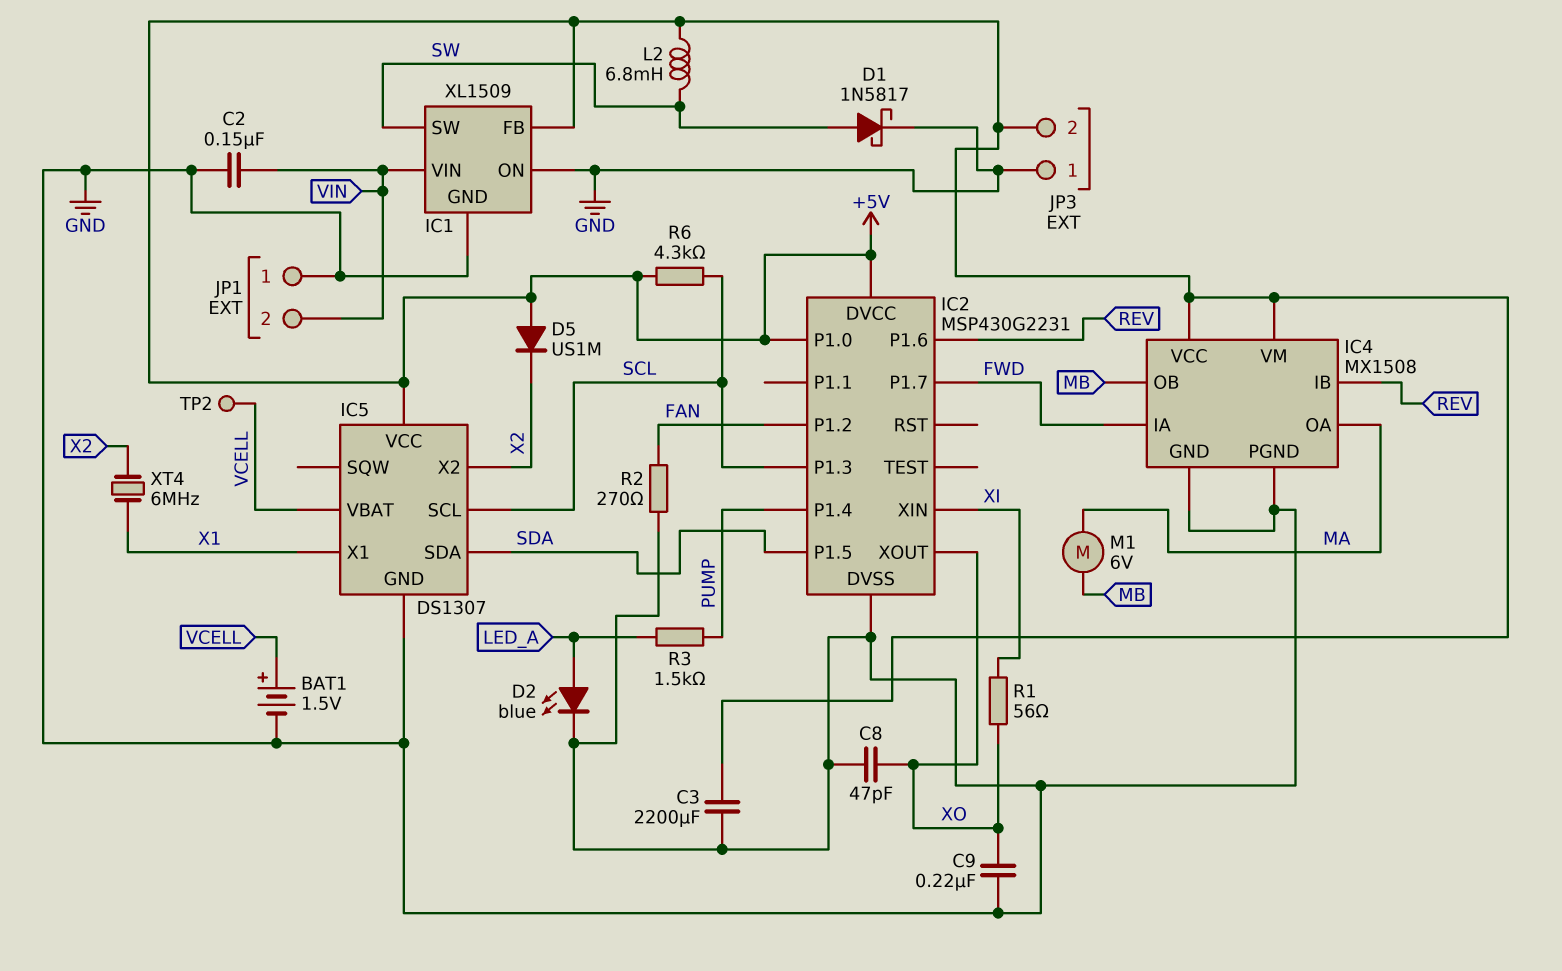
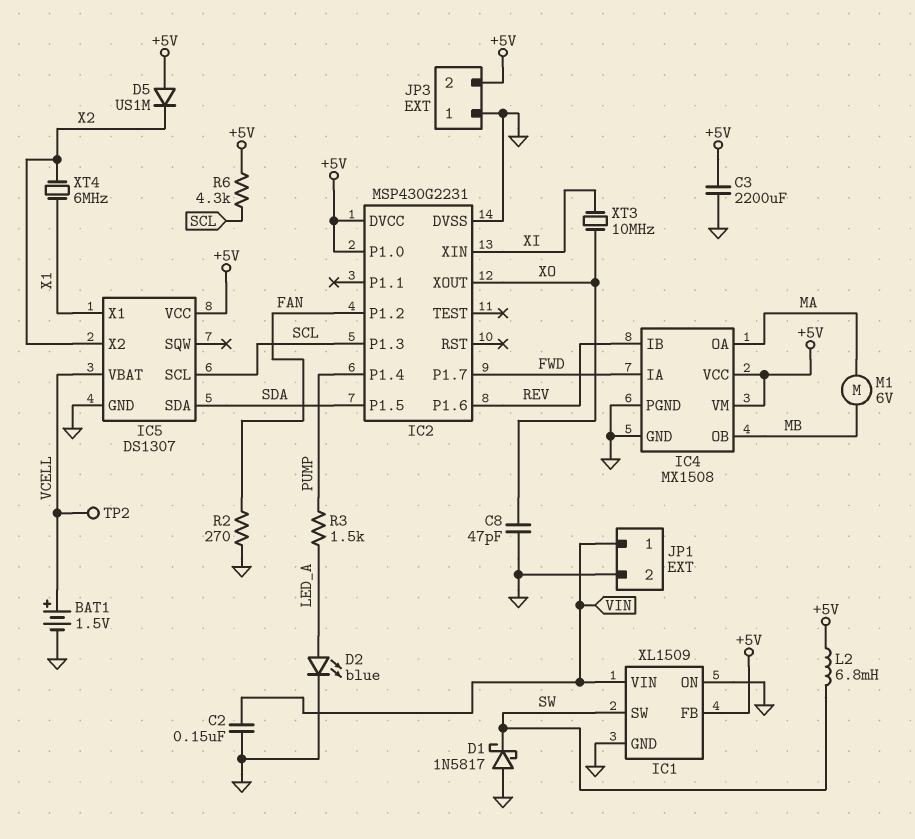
C9: 220nF (GND, XO) -> none
D1: schottky 1N5817 (A SW, K GND) -> schottky 1N5817 (A GND, K SW)
JP1 pin 1: GND -> VIN
JP1 pin 2: VIN -> GND
R1: 56 (XI, XO) -> none
XT3: none -> 10MHz (XI, XO)

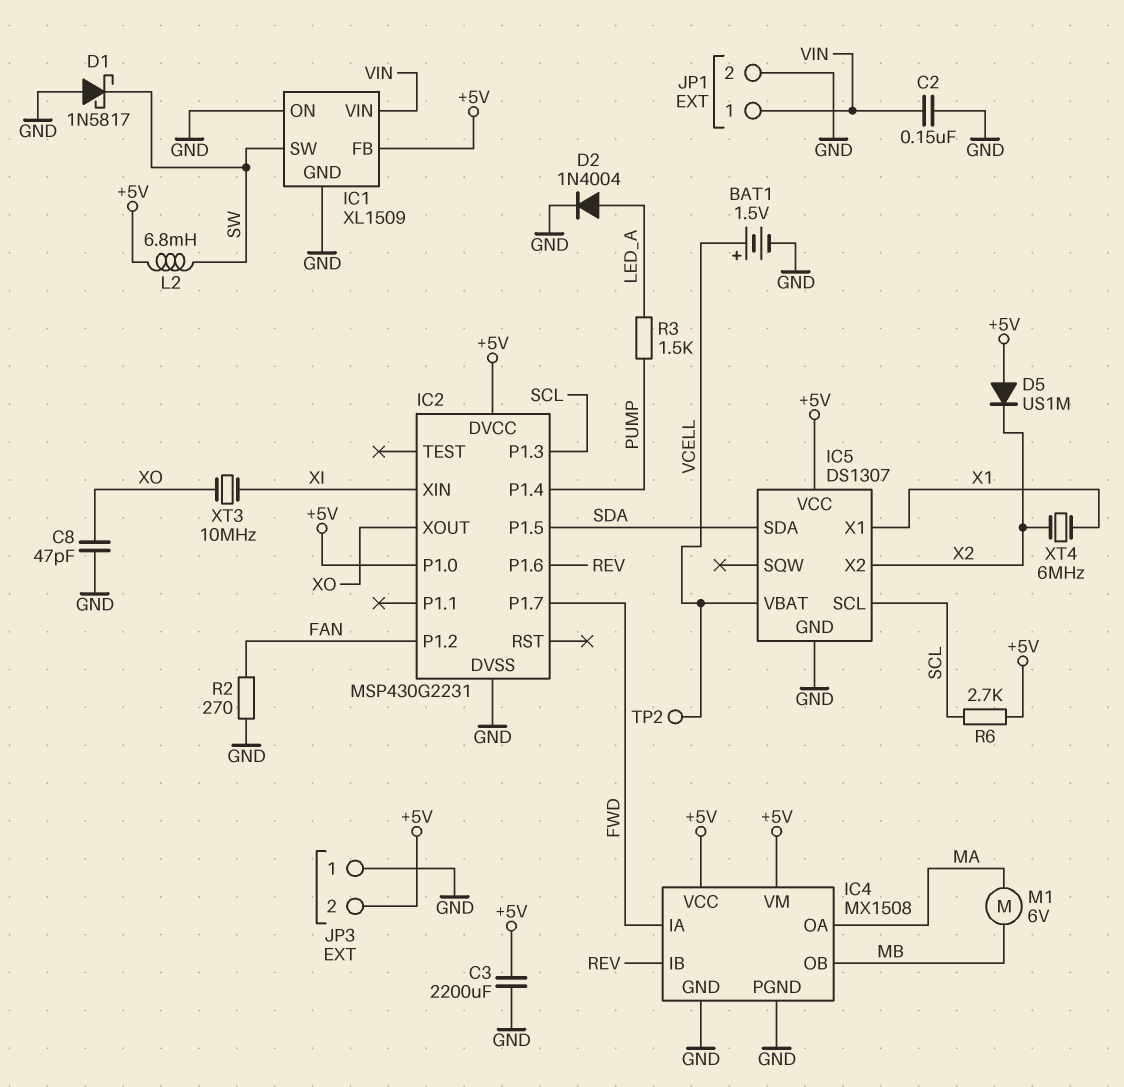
D2: LED blue (A LED_A, K GND) -> diode 1N4004 (A LED_A, K GND)
R6: 4.3k (+5V, SCL) -> 2.7k (+5V, SCL)

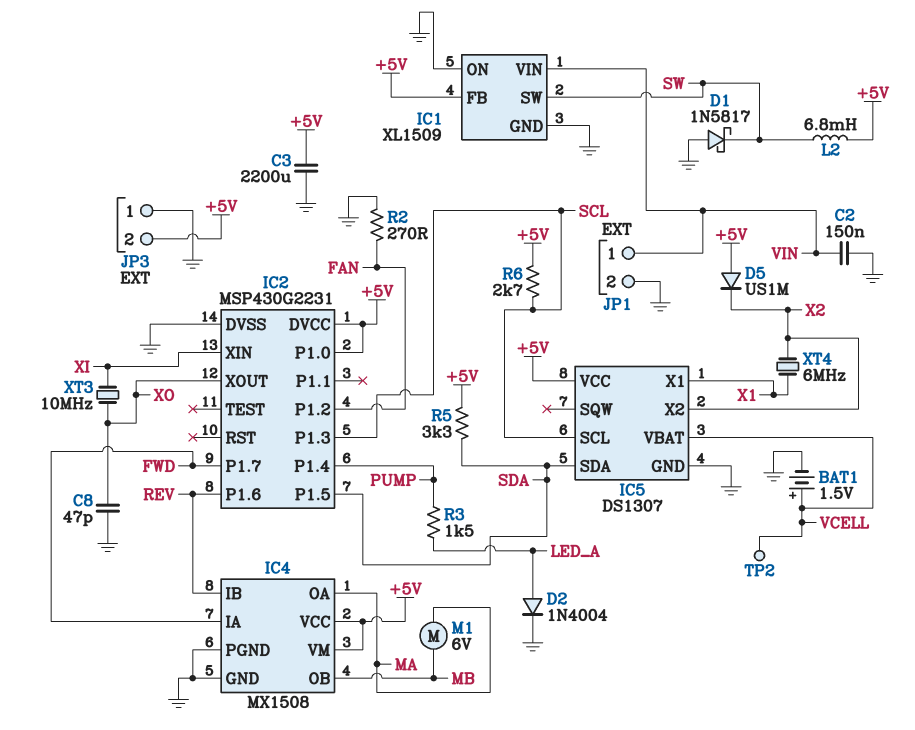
R5: none -> 3.3k (+5V, SDA)

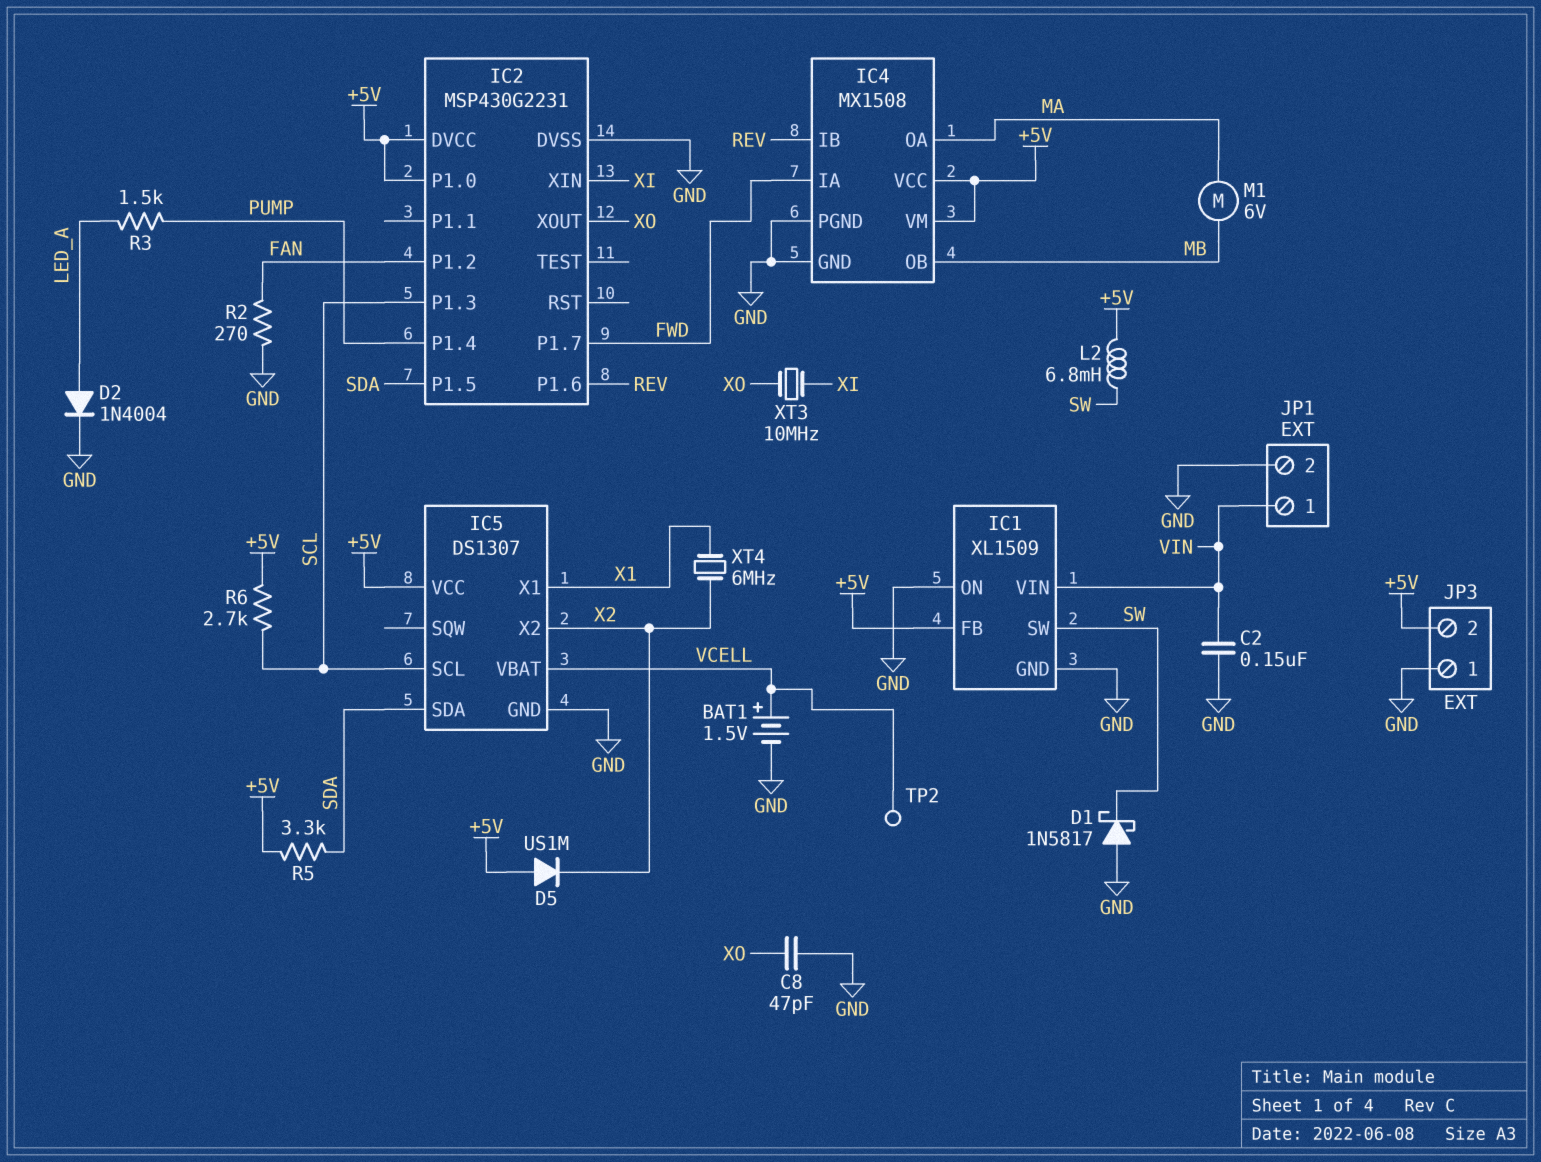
C3: 2200uF (+5V, GND) -> none

